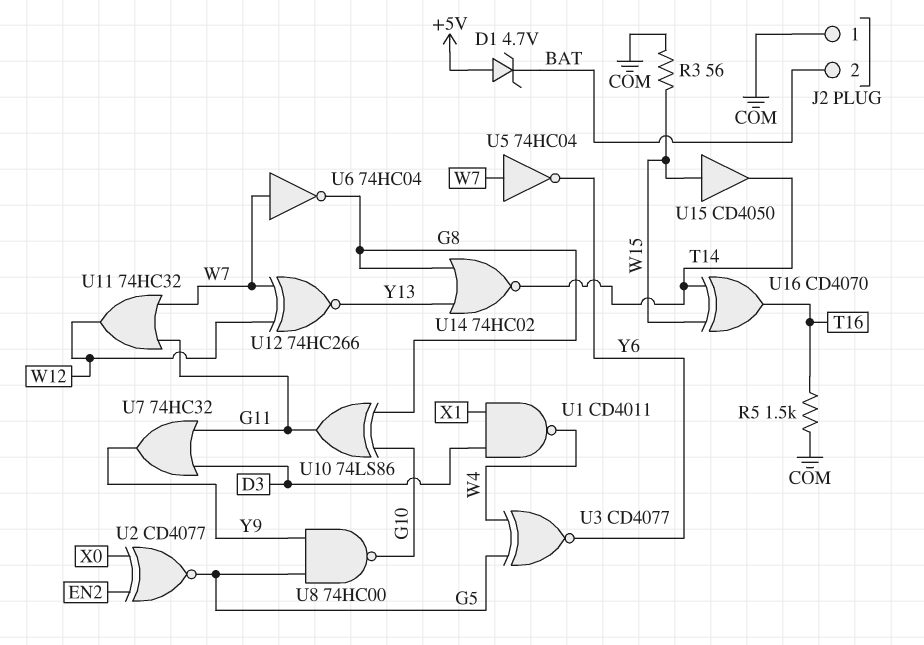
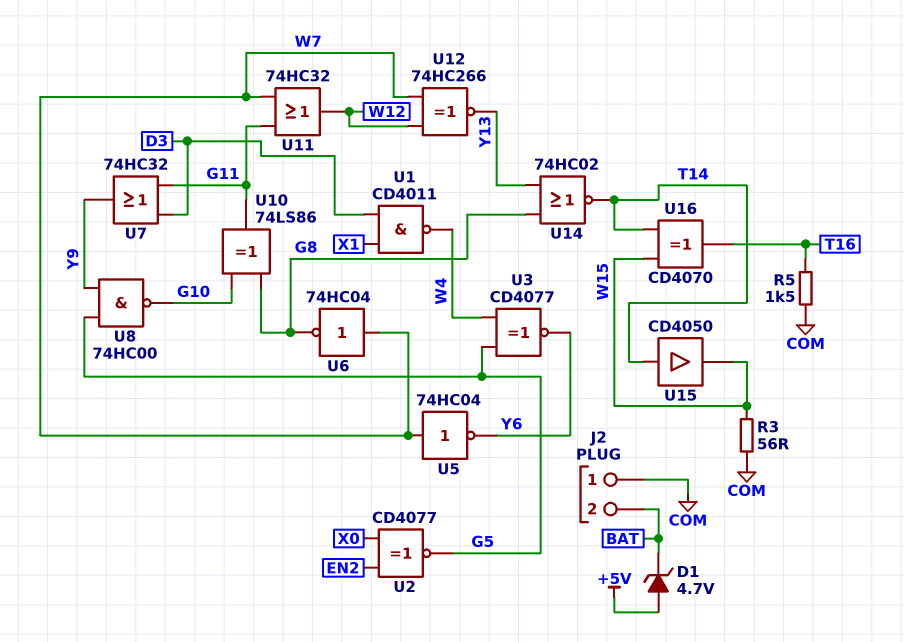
U15: buffer CD4050 (in W15, out T14) -> buffer CD4050 (in T14, out W15)

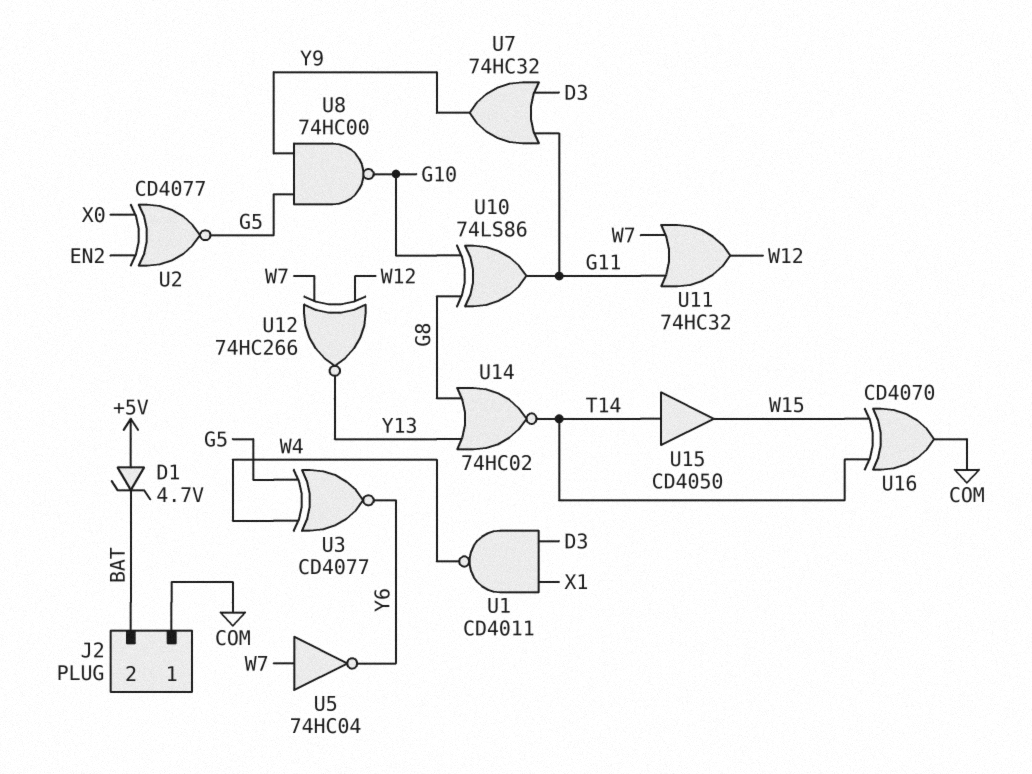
R3: 56 (COM, W15) -> none
R5: 1.5k (COM, T16) -> none
U6: NOT 74HC04 (in W7, out G8) -> none
U16: XOR CD4070 (in T14, in W15, out T16) -> XOR CD4070 (in T14, in W15, out COM)

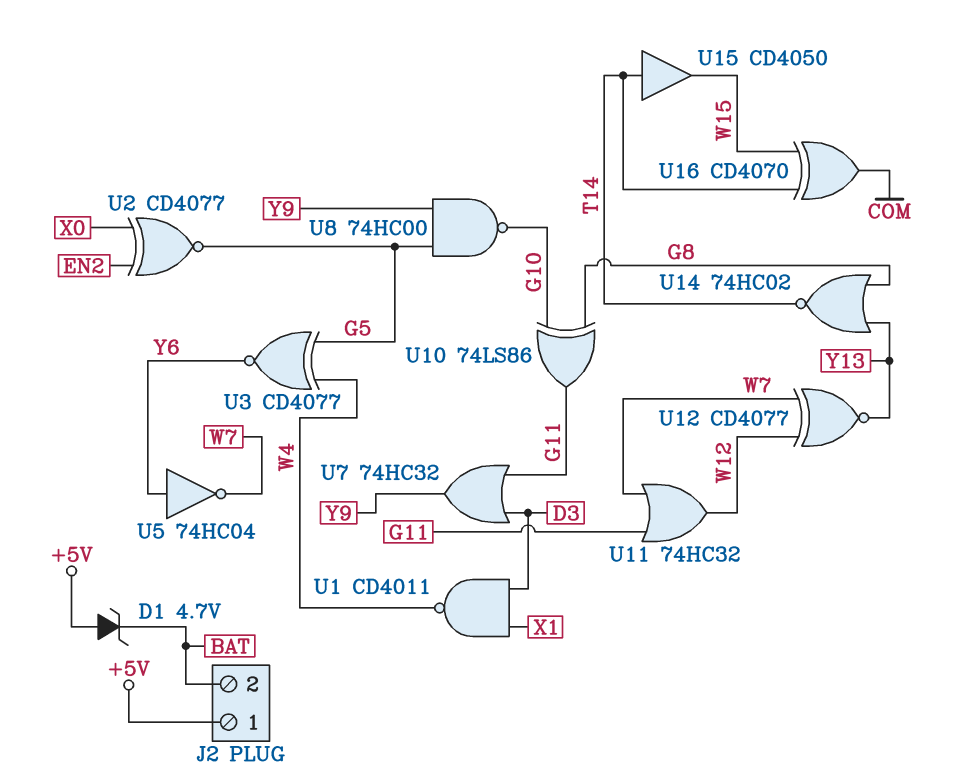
J2 pin 1: COM -> +5V
U5: NOT 74HC04 (in W7, out Y6) -> NOT 74HC04 (in Y6, out W7)
U12: XNOR 74HC266 (in W7, in W12, out Y13) -> XNOR CD4077 (in W7, in W12, out Y13)

